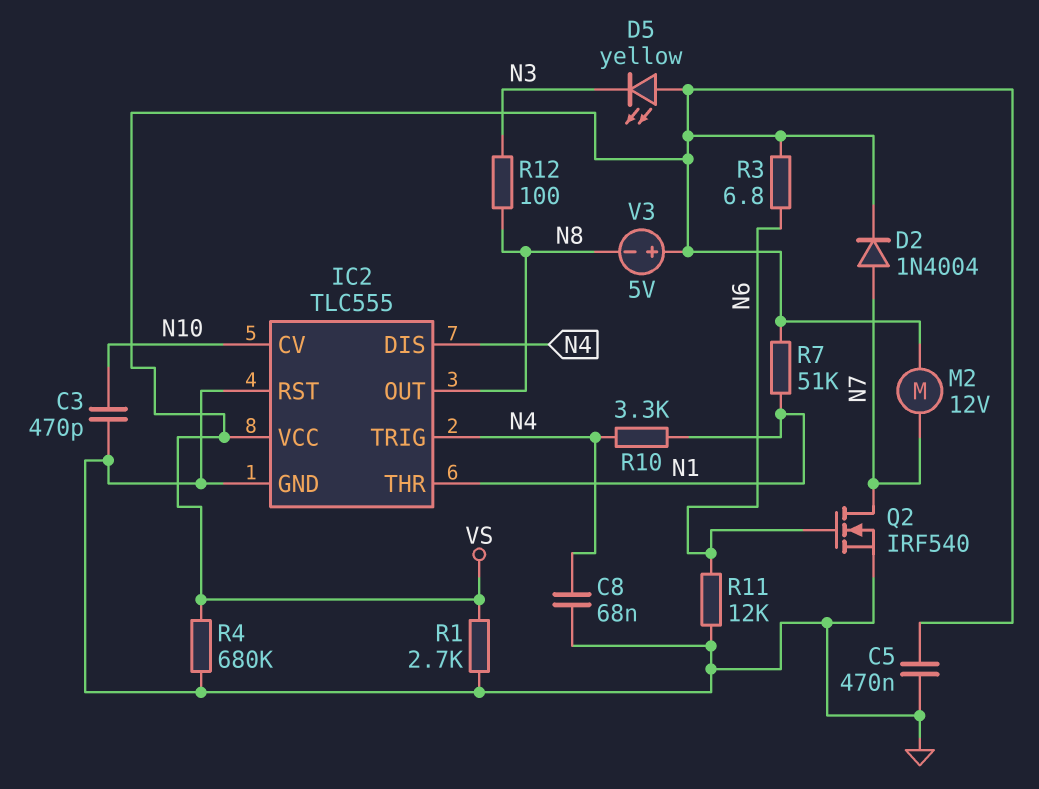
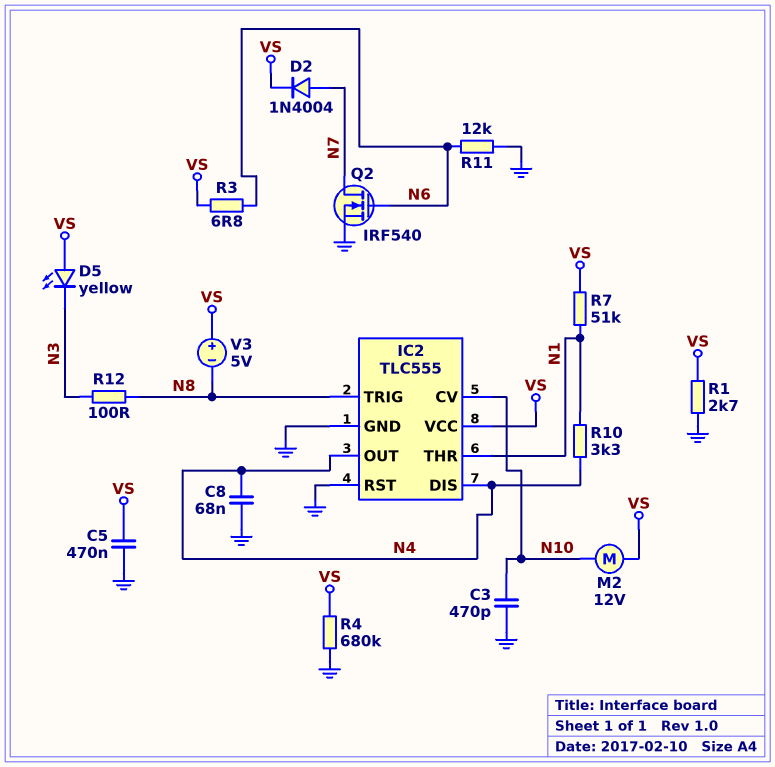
IC2 pin OUT: N8 -> N4
IC2 pin TRIG: N4 -> N8
M2: motor 12V (N7, VS) -> motor 12V (N10, VS)

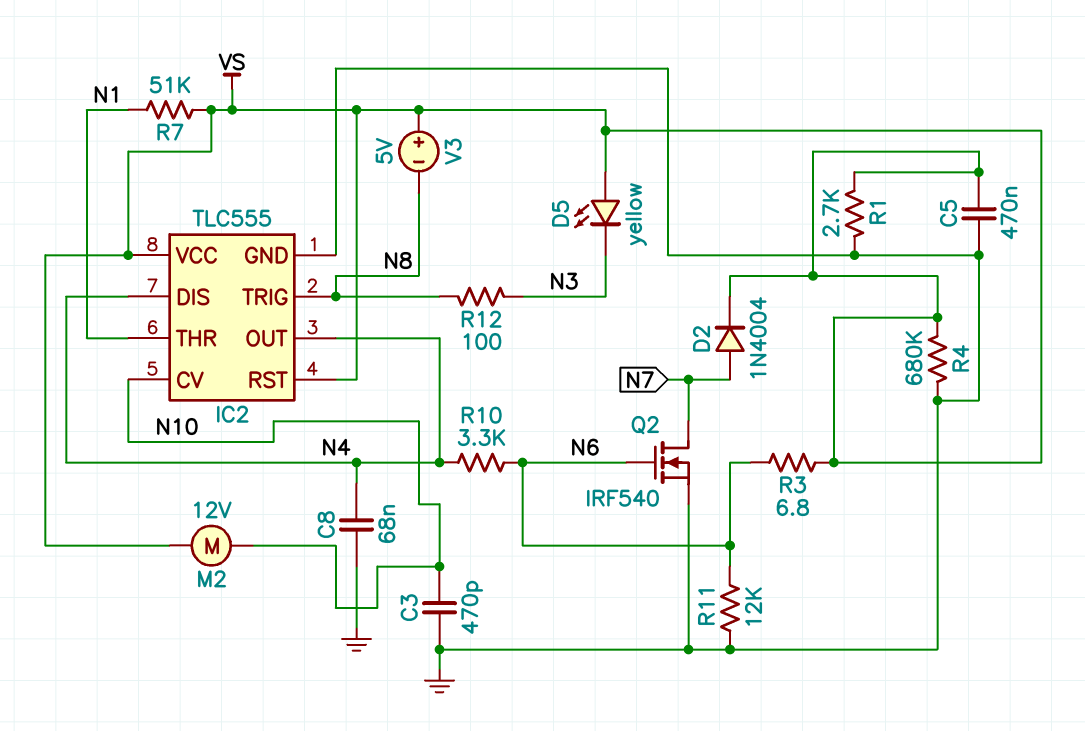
IC2 pin RST: GND -> VS
R10: 3.3k (N1, N4) -> 3.3k (N4, N6)

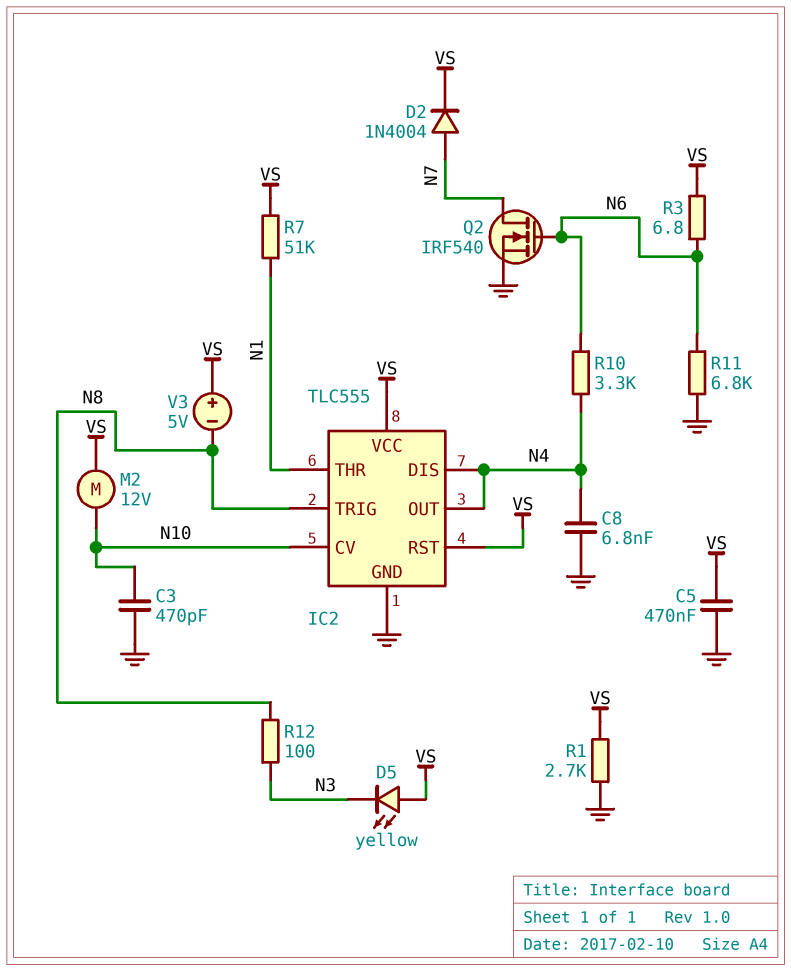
C8: 68nF (GND, N4) -> 6.8nF (GND, N4)
R4: 680k (GND, VS) -> none
R11: 12k (GND, N6) -> 6.8k (GND, N6)

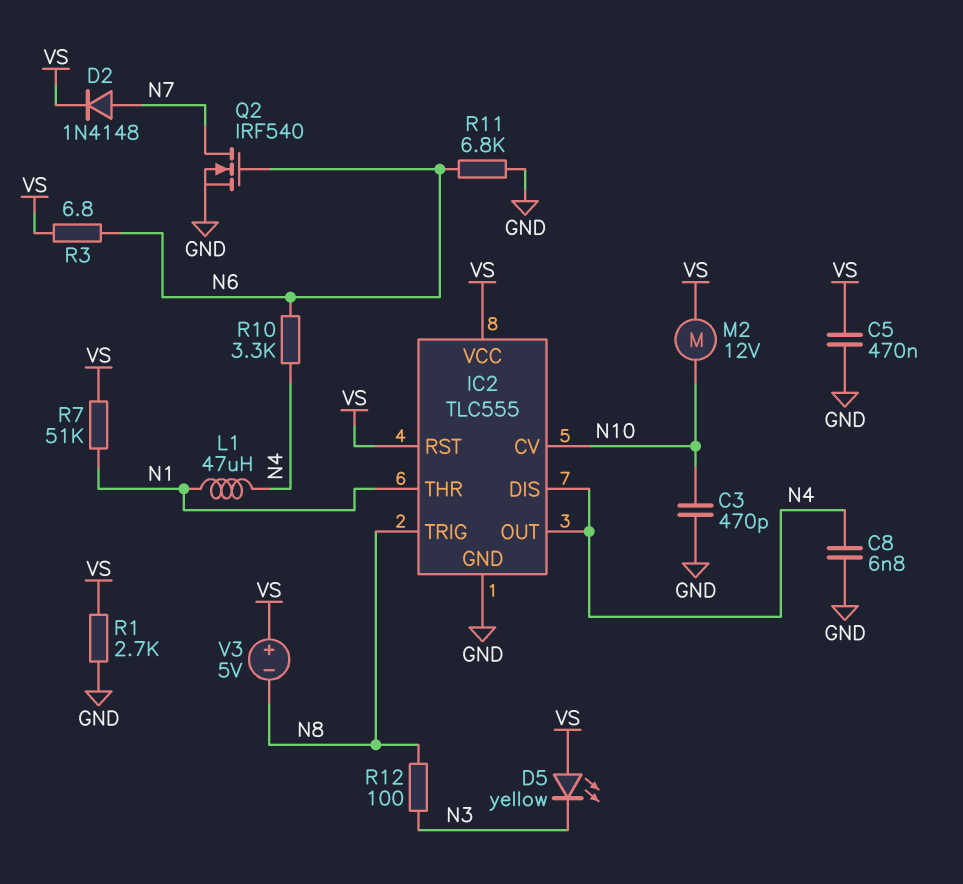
D2: diode 1N4004 (A N7, K VS) -> diode 1N4148 (A N7, K VS)
L1: none -> 47uH (N1, N4)

